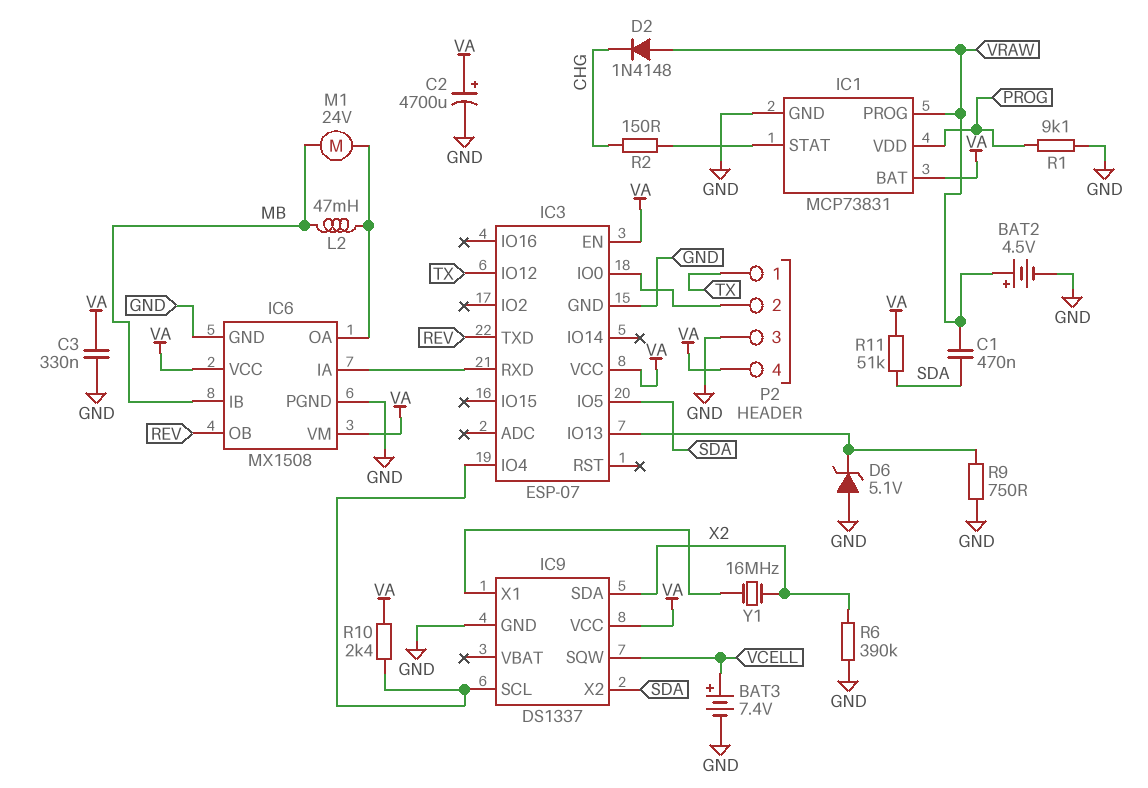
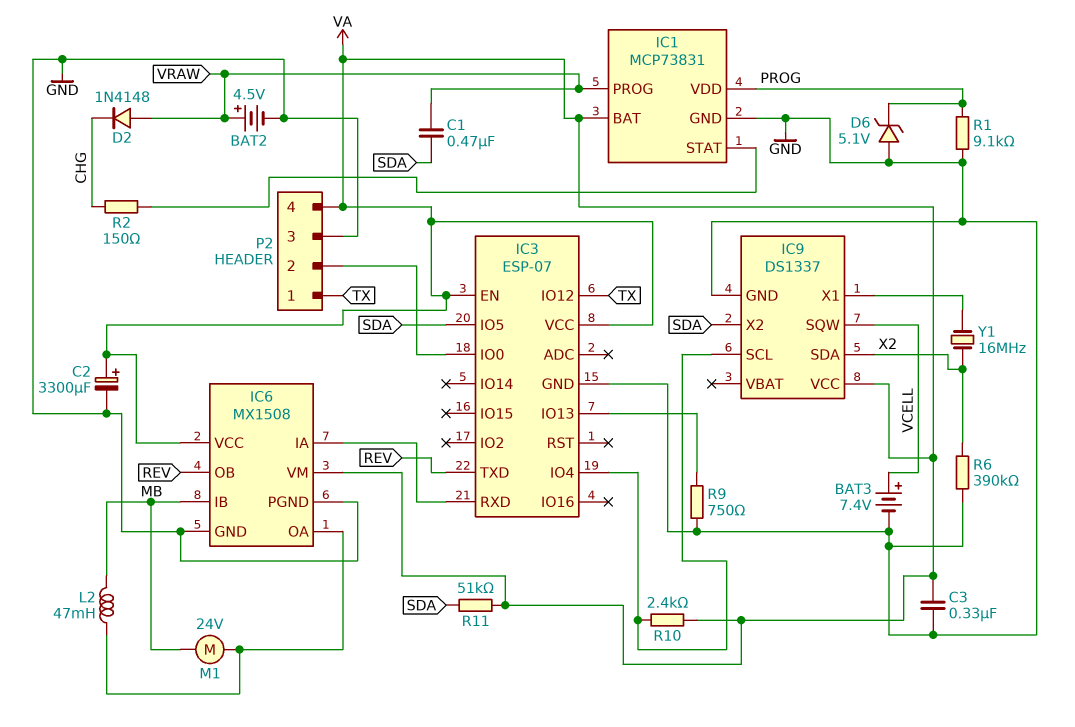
C2: 4700uF (plus VA, minus GND) -> 3300uF (plus VA, minus GND)
D6: zener 5.1V (A GND, K IC3/IO13) -> zener 5.1V (A GND, K PROG)

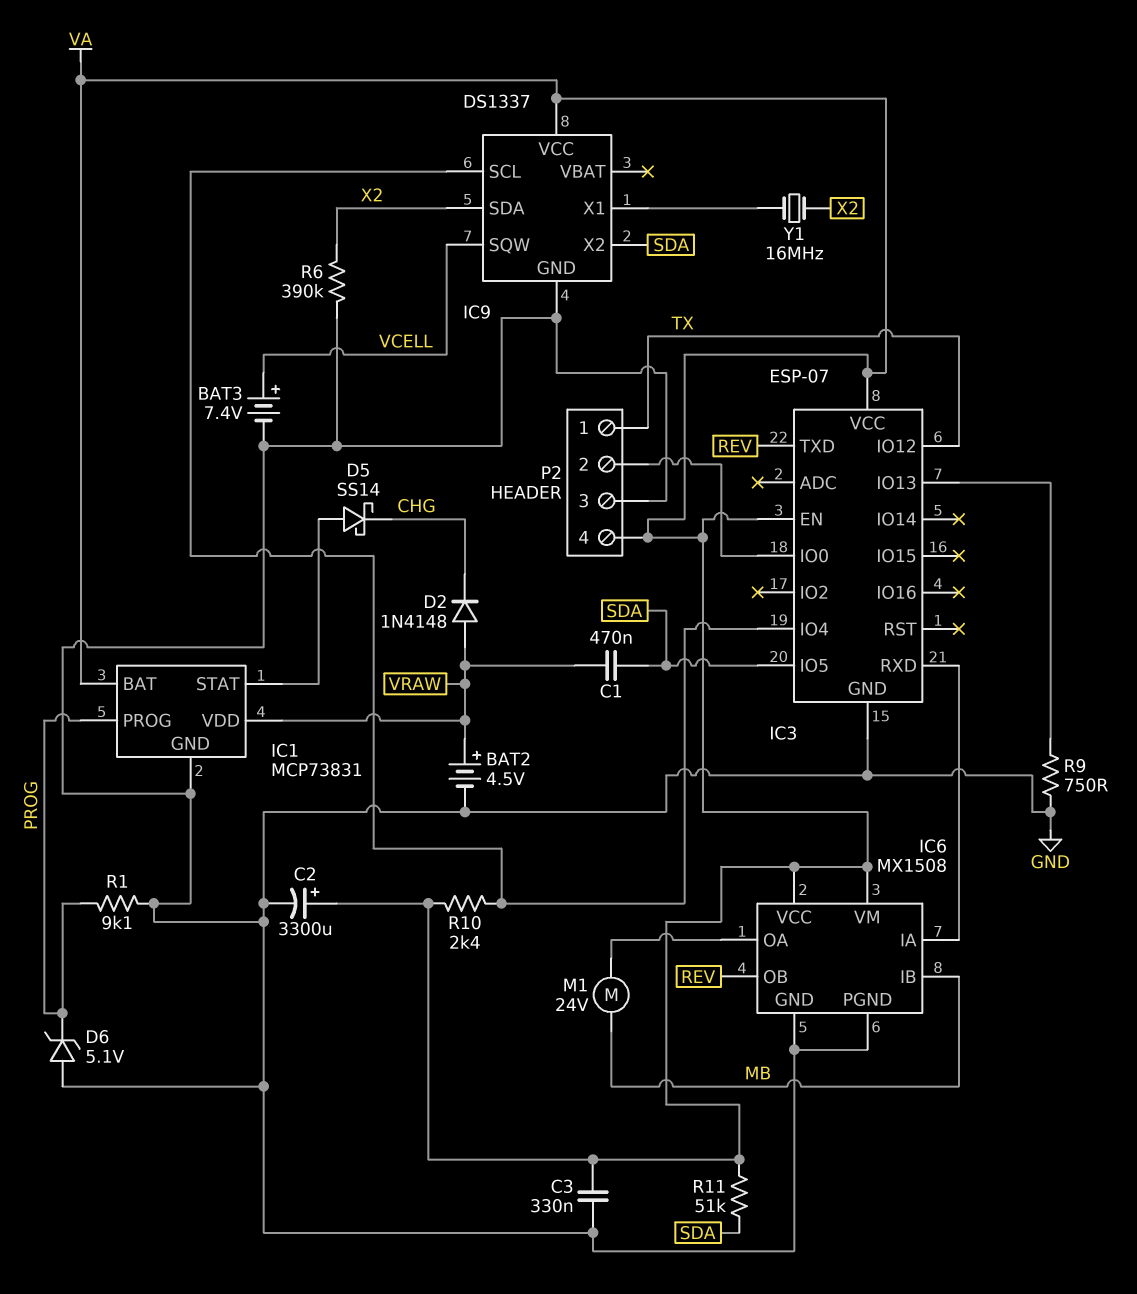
D5: none -> schottky SS14 (A IC1/STAT, K CHG)
IC1 pin PROG: VRAW -> PROG
IC1 pin VDD: PROG -> VRAW
L2: 47mH (IC6/OA, MB) -> none
R2: 150 (CHG, IC1/STAT) -> none

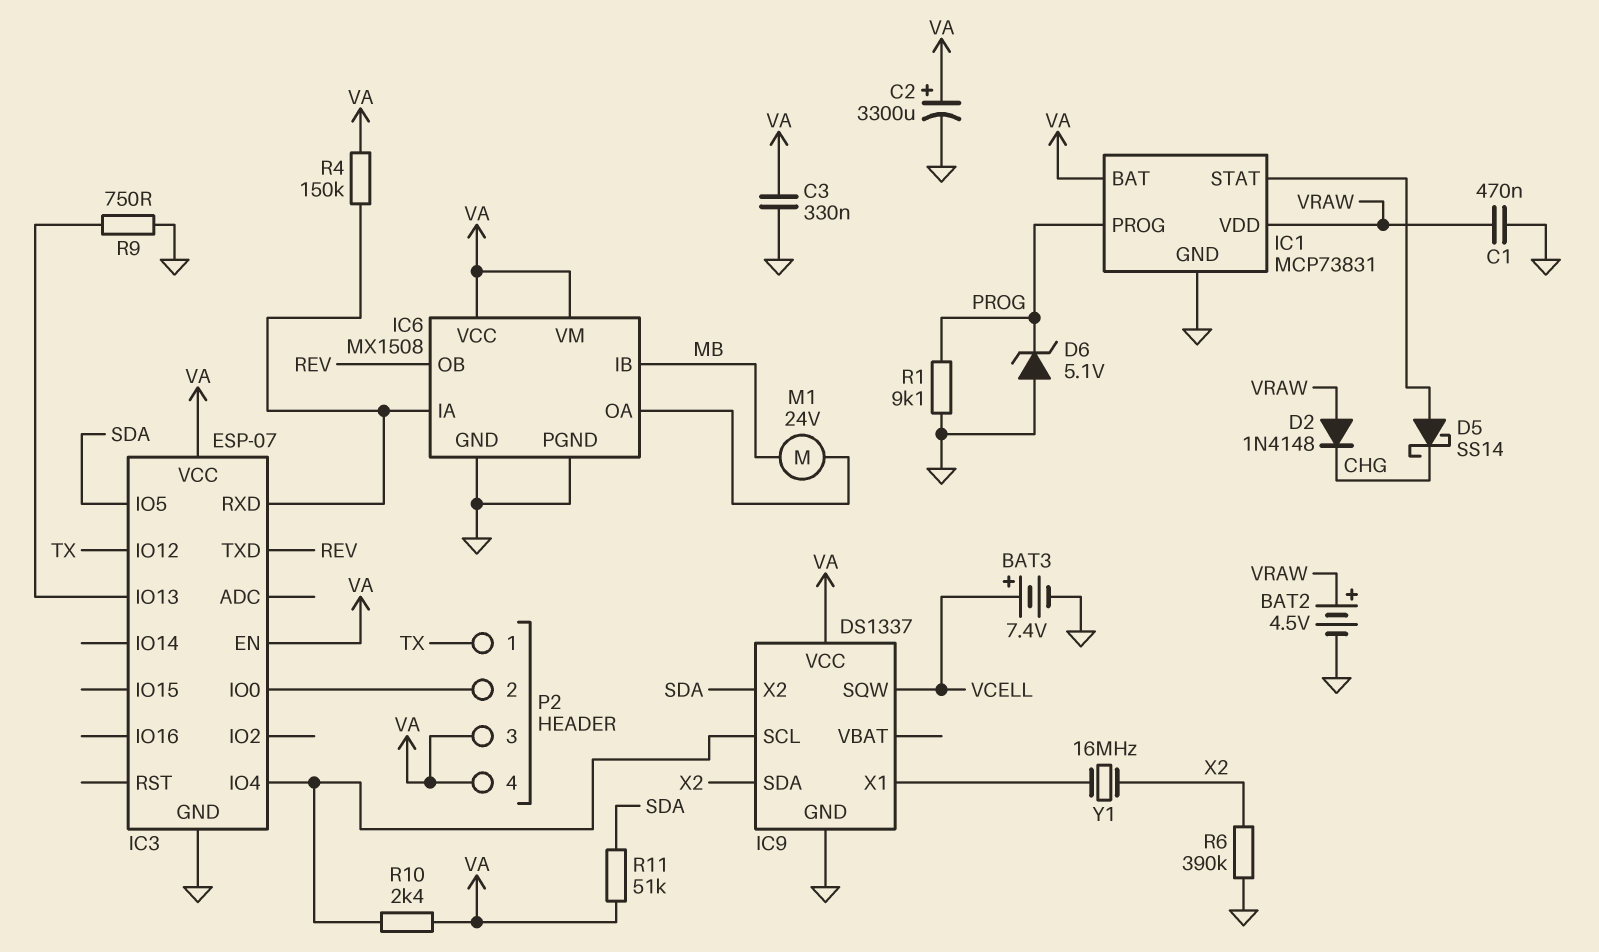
C1: 470nF (SDA, VRAW) -> 470nF (GND, VRAW)
P2 pin 3: GND -> VA
R4: none -> 150k (IC3/RXD, VA)

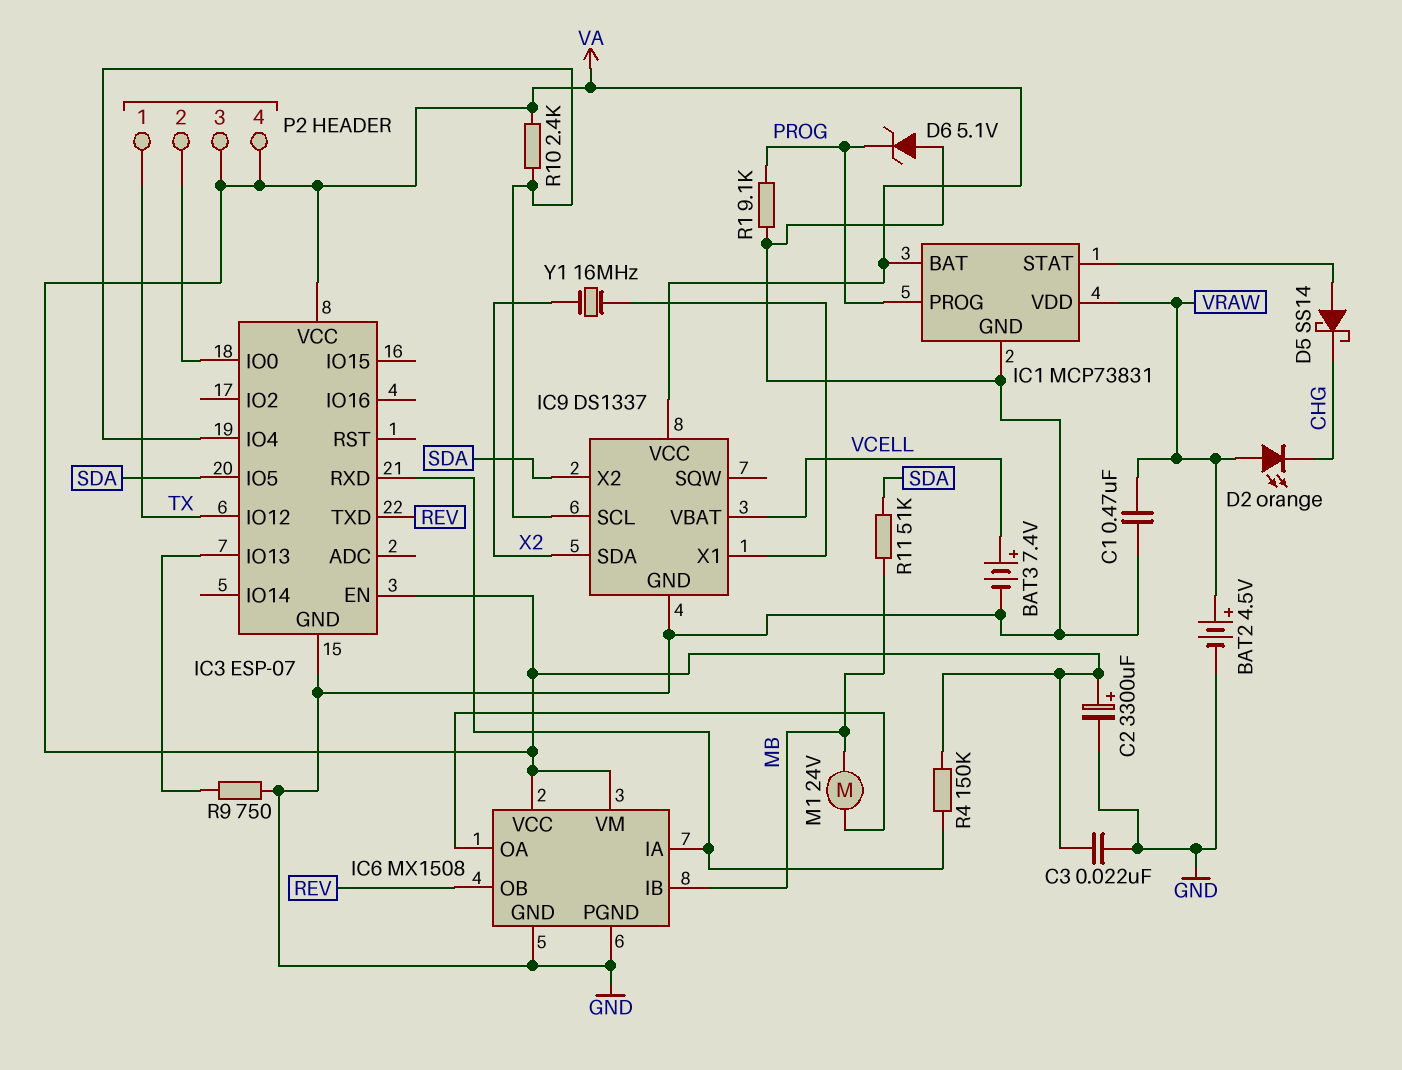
C3: 330nF (GND, VA) -> 22nF (GND, VA)
D2: diode 1N4148 (A VRAW, K CHG) -> LED orange (A VRAW, K CHG)
IC9 pin SQW: VCELL -> none
IC9 pin VBAT: none -> VCELL
R6: 390k (GND, X2) -> none
R11: 51k (SDA, VA) -> 51k (MB, SDA)

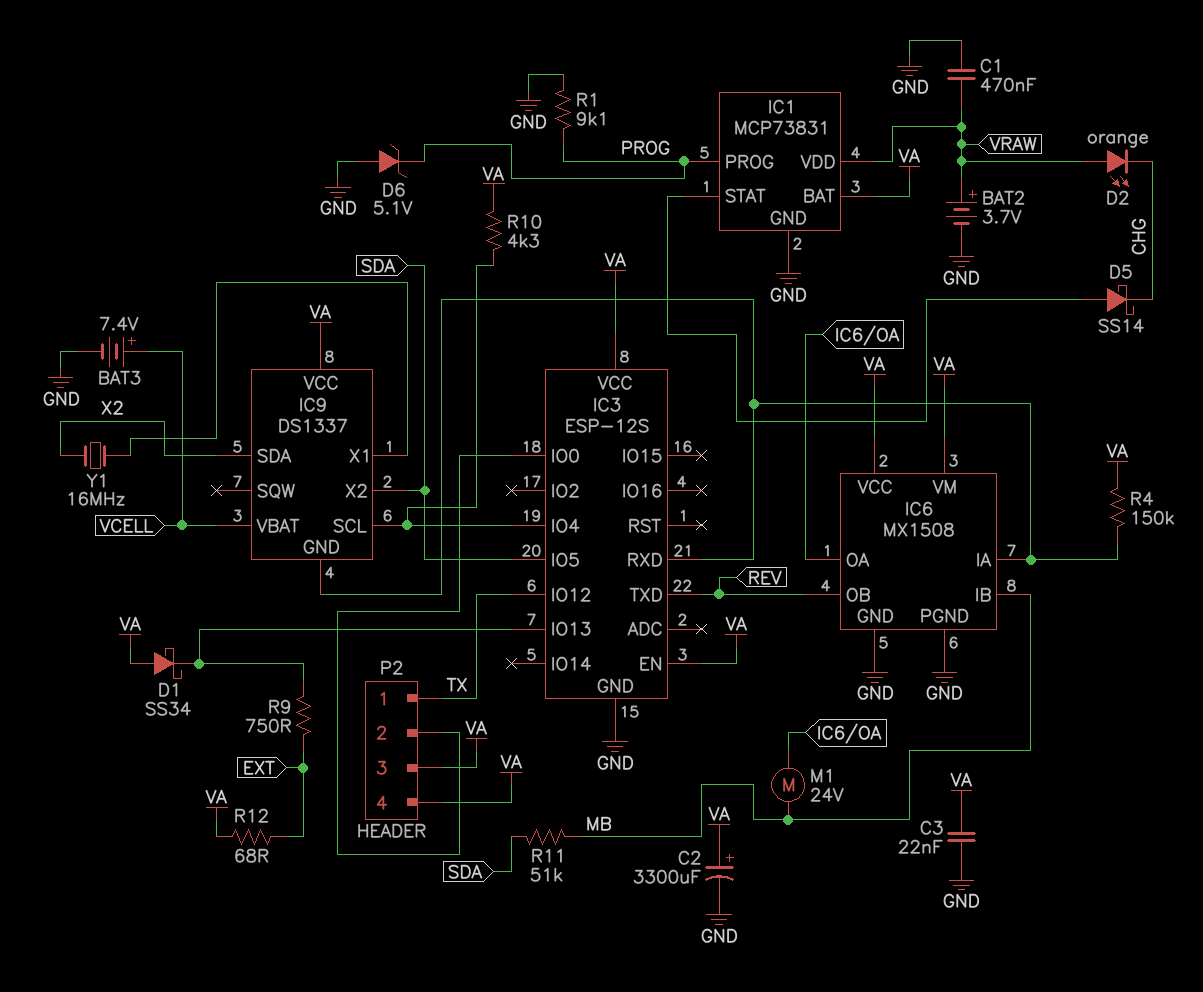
BAT2: 4.5V (plus VRAW, minus GND) -> 3.7V (plus VRAW, minus GND)
D1: none -> schottky SS34 (A VA, K IC3/IO13)
IC3: ESP-07 -> ESP-12S
IC9 pin GND: GND -> IC3/RXD
R9: 750 (GND, IC3/IO13) -> 750 (EXT, IC3/IO13)
R10: 2.4k (IC3/IO4, VA) -> 4.3k (IC3/IO4, VA)
R12: none -> 68 (EXT, VA)

